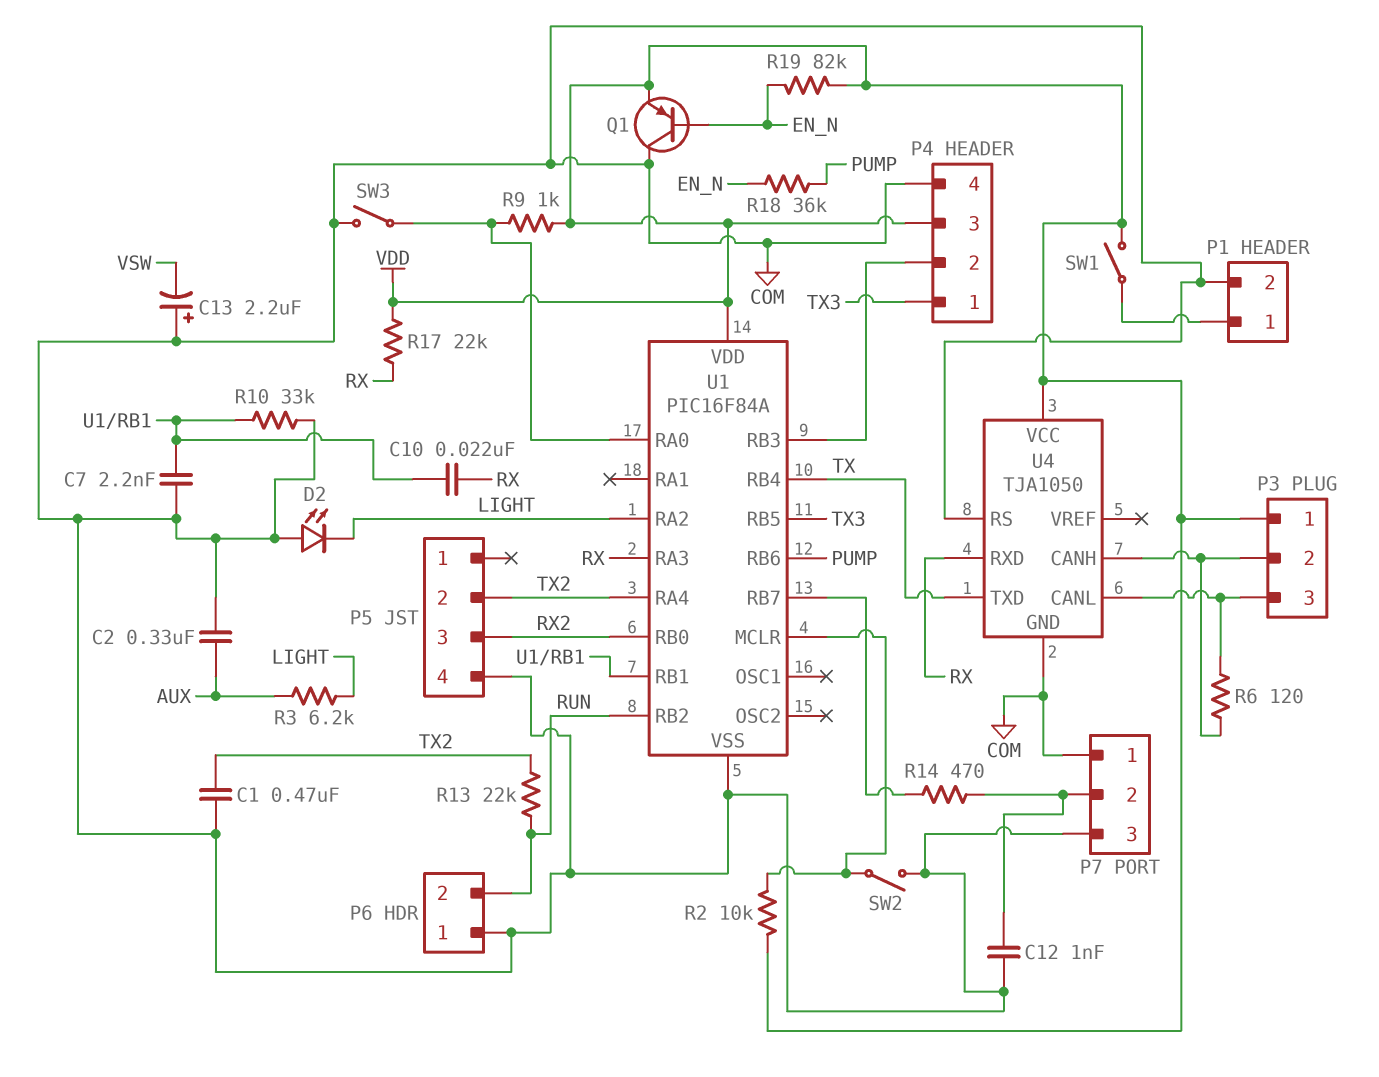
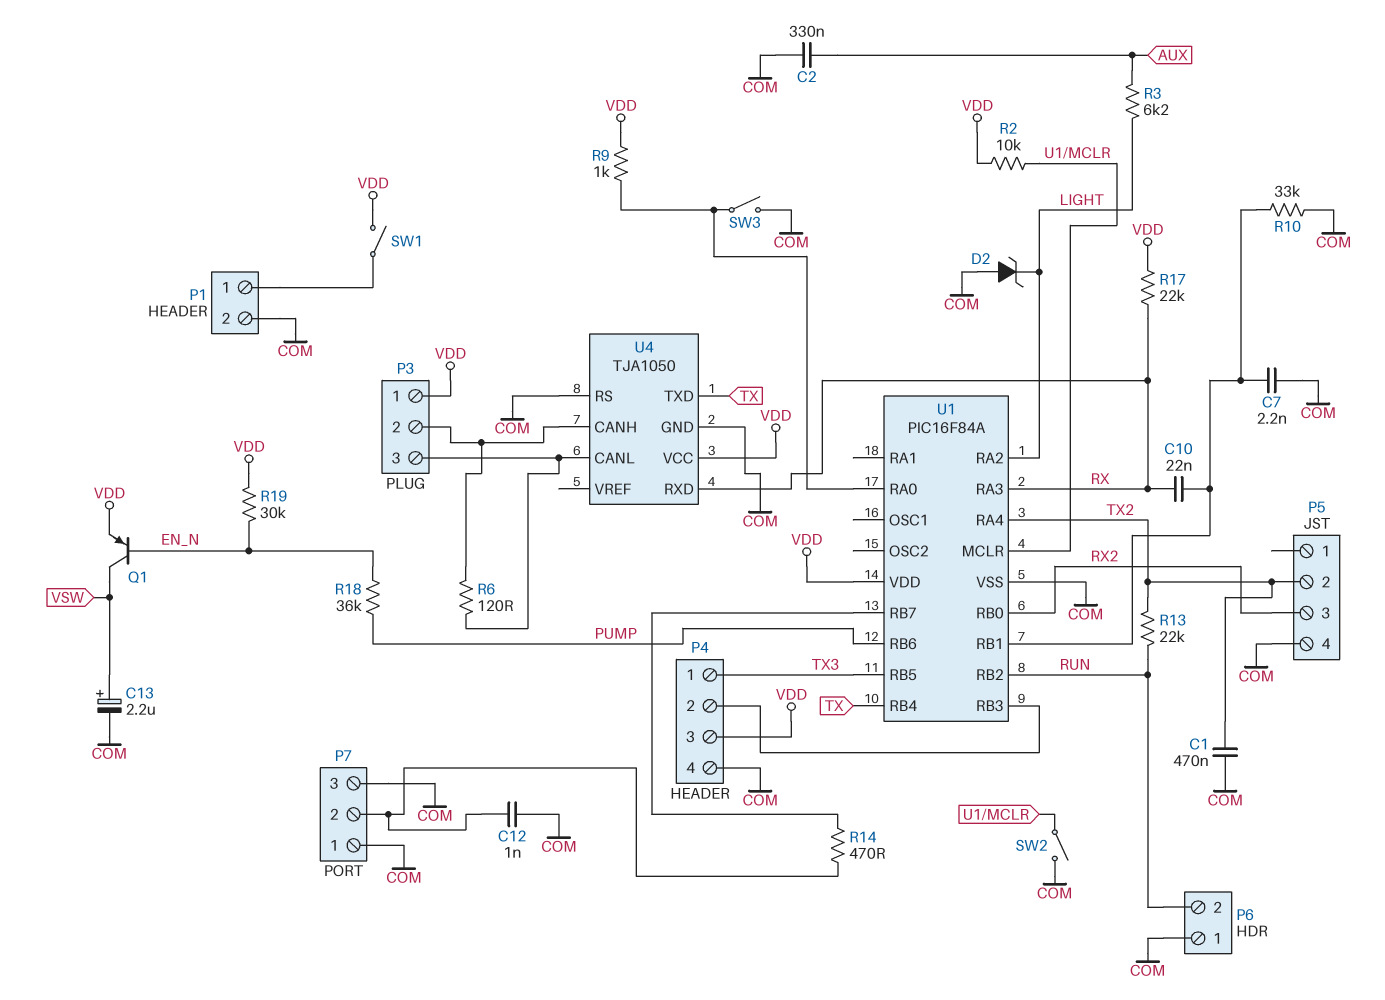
C13: 2.2uF (plus COM, minus VSW) -> 2.2uF (plus VSW, minus COM)
D2: LED (A COM, K LIGHT) -> zener (A COM, K LIGHT)
Q1: PNP (B EN_N, C COM, E VDD) -> PNP (B EN_N, C VSW, E VDD)
R19: 82k (EN_N, VDD) -> 30k (EN_N, VDD)

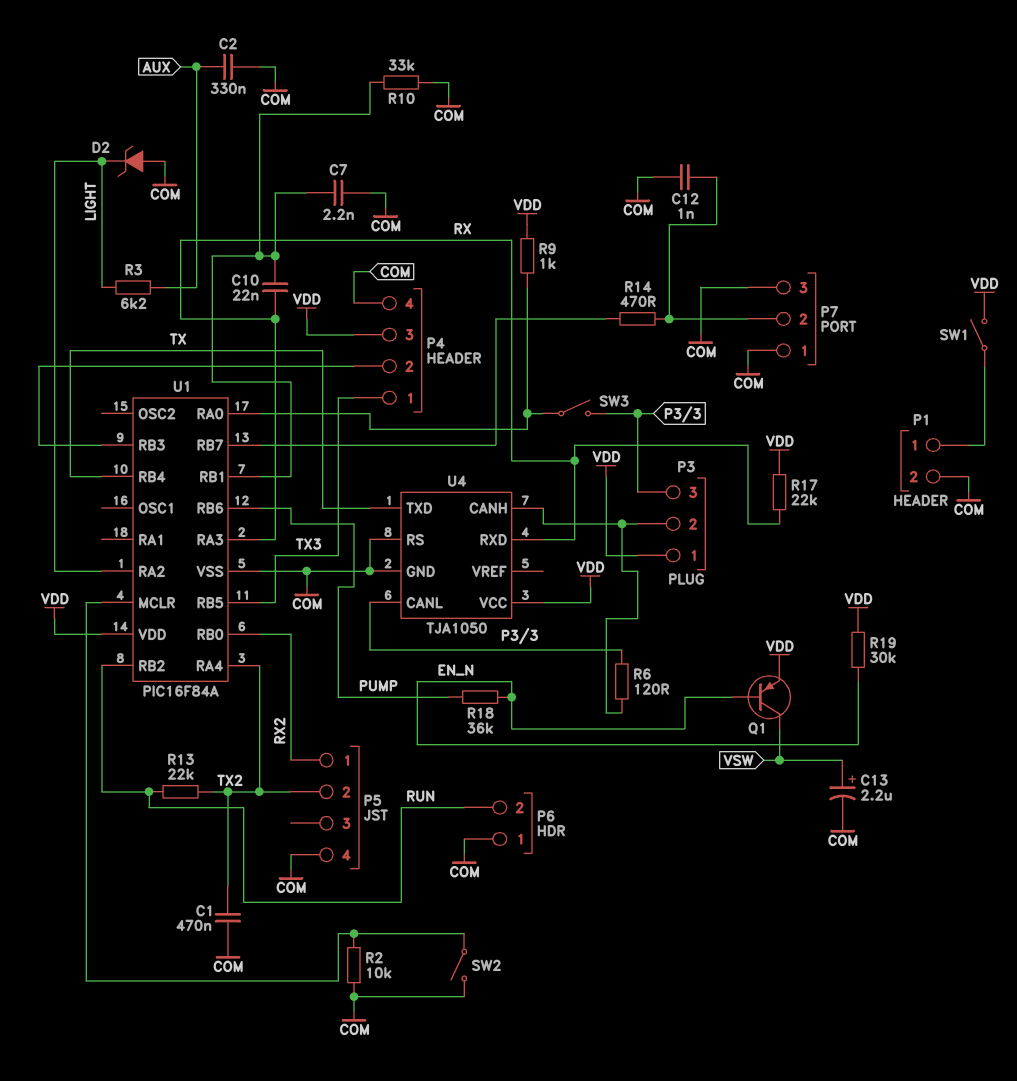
P5 pin 1: none -> RX2
P5 pin 3: RX2 -> none
R2: 10k (U1/MCLR, VDD) -> 10k (COM, U1/MCLR)
SW3: switch (COM, U1/RA0) -> switch (P3/3, U1/RA0)

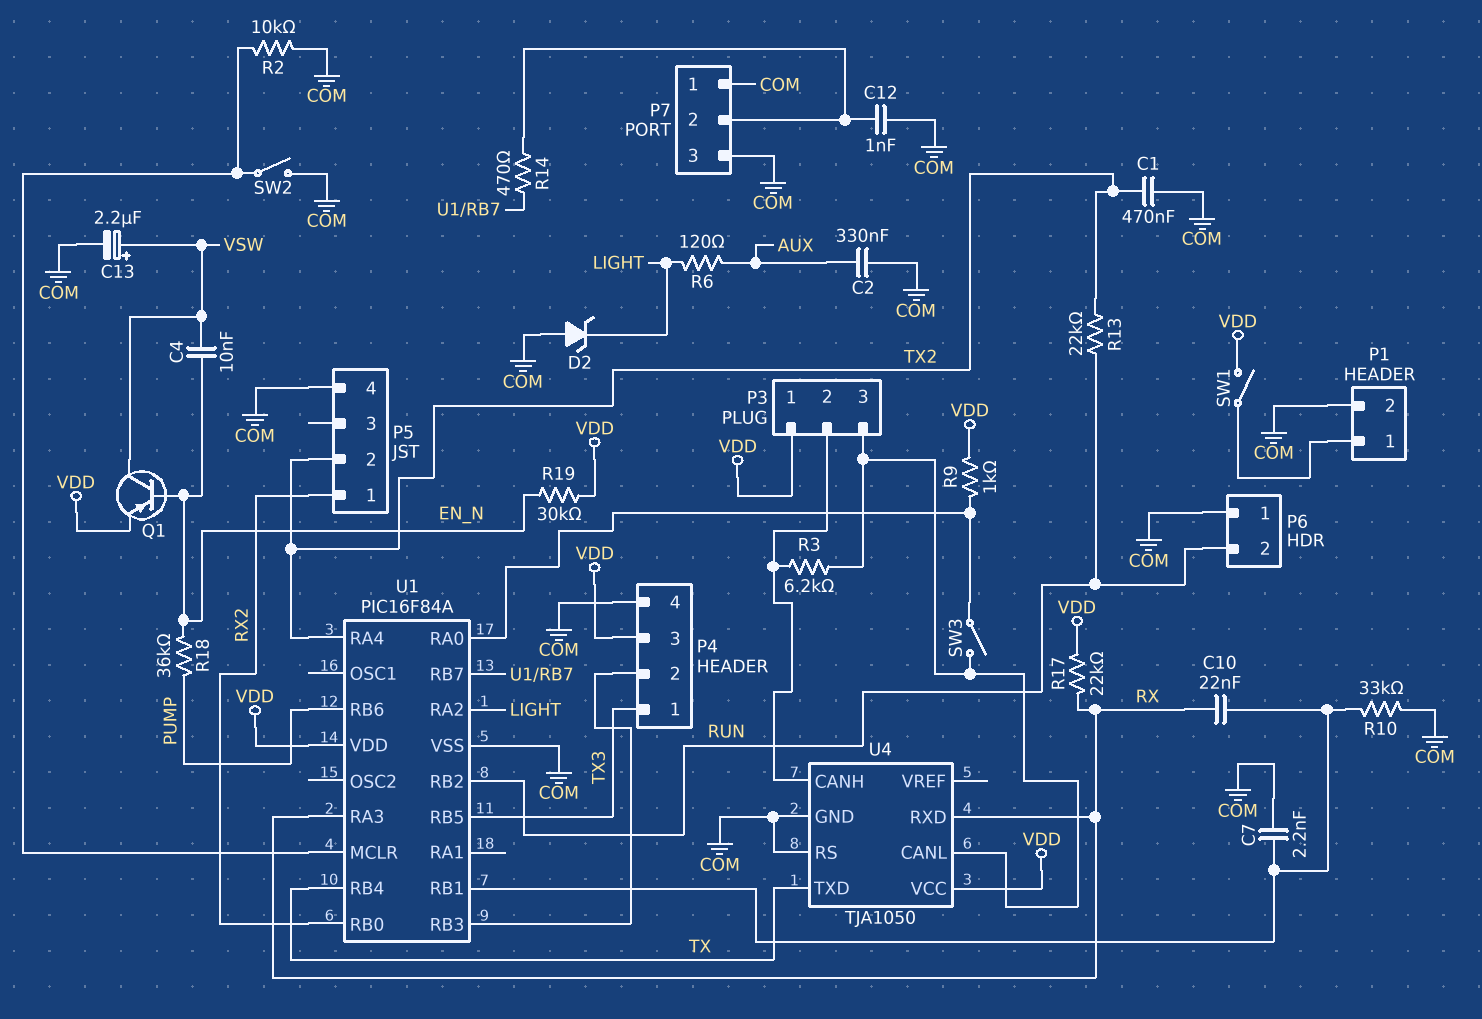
C4: none -> 10nF (EN_N, VSW)
R3: 6.2k (AUX, LIGHT) -> 6.2k (P3/2, P3/3)
R6: 120 (P3/2, P3/3) -> 120 (AUX, LIGHT)

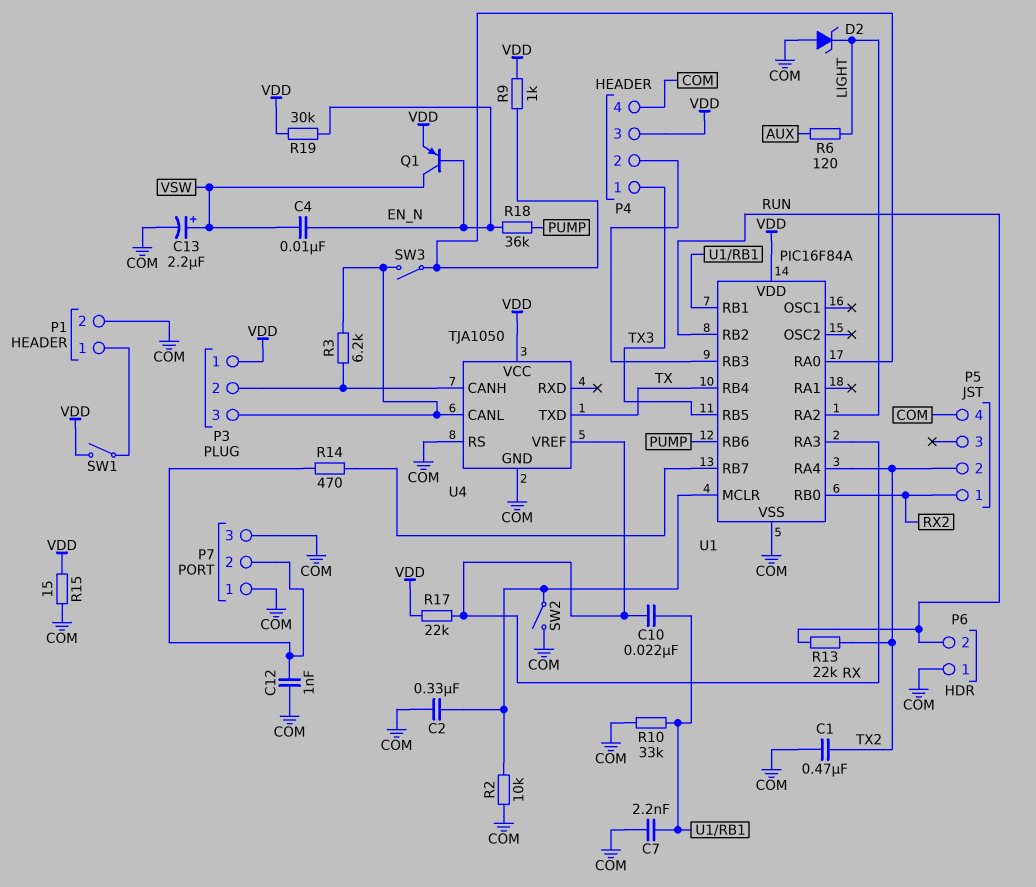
C2: 330nF (AUX, COM) -> 330nF (COM, U1/MCLR)
R15: none -> 15 (COM, VDD)
U4 pin RXD: RX -> none
U4 pin VREF: none -> RX

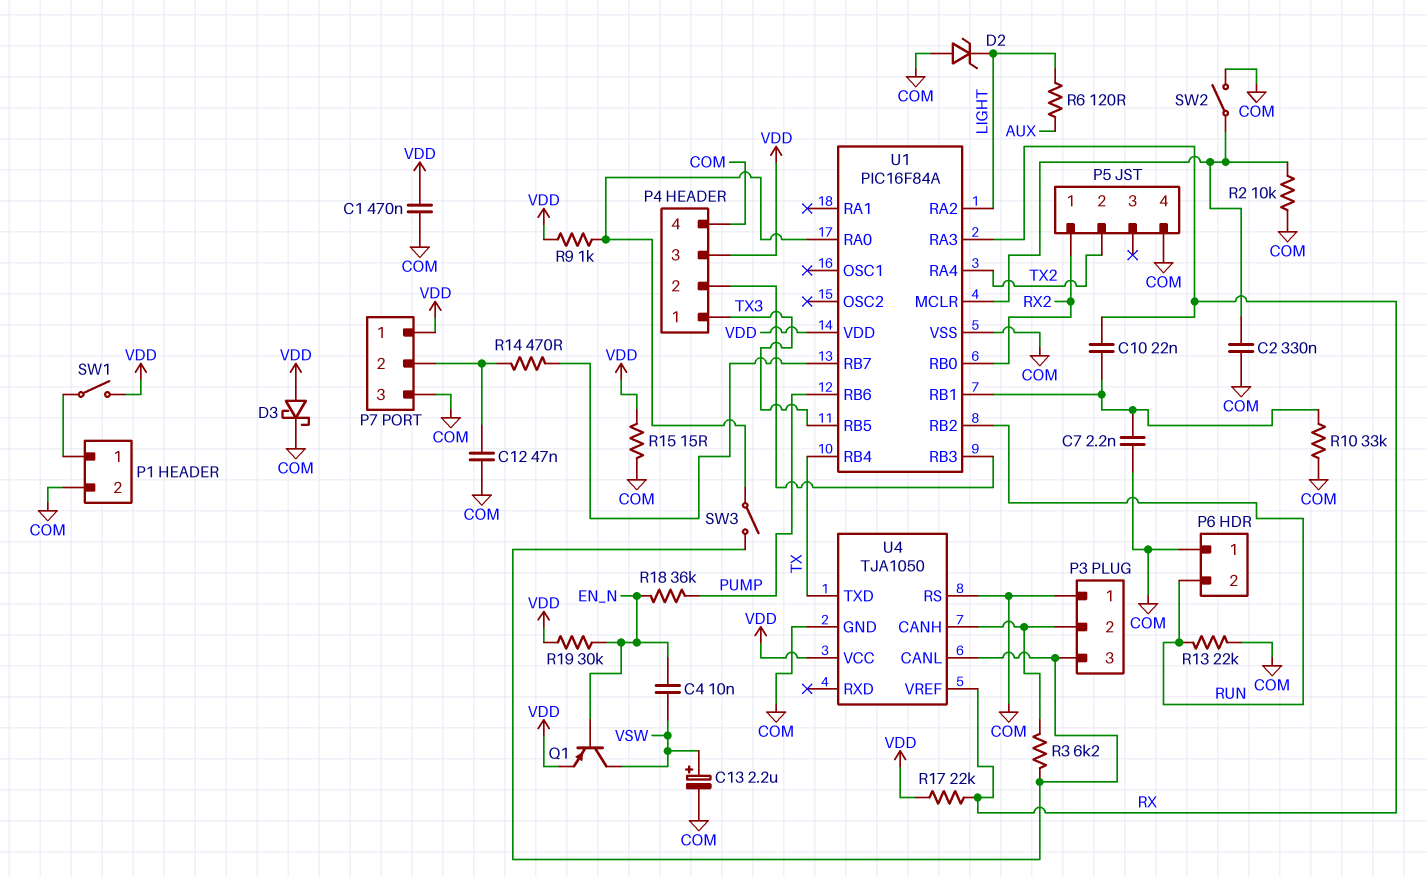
C1: 470nF (COM, TX2) -> 470nF (COM, VDD)
C12: 1nF (COM, P7/2) -> 47nF (COM, P7/2)
D3: none -> schottky (A VDD, K COM)
P3 pin 1: VDD -> COM
P7 pin 1: COM -> VDD
R13: 22k (RUN, TX2) -> 22k (COM, RUN)

